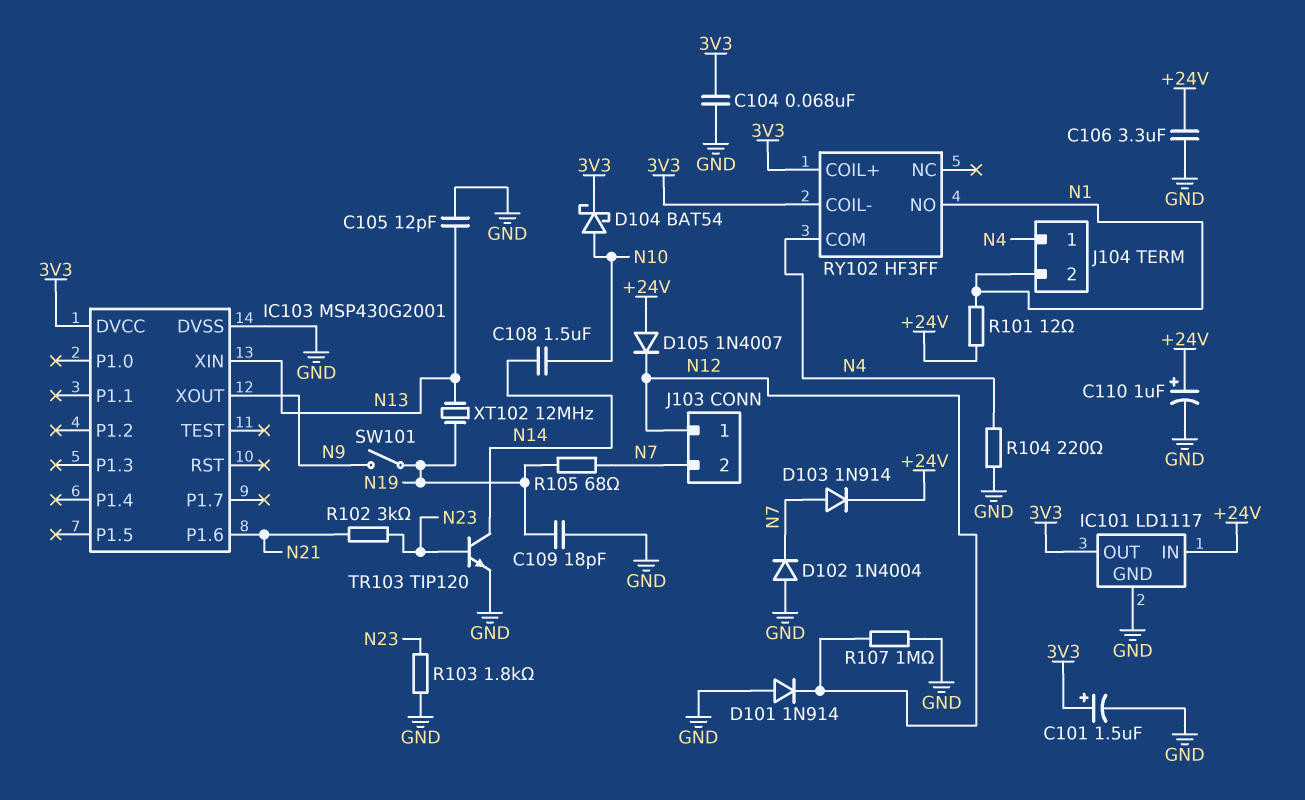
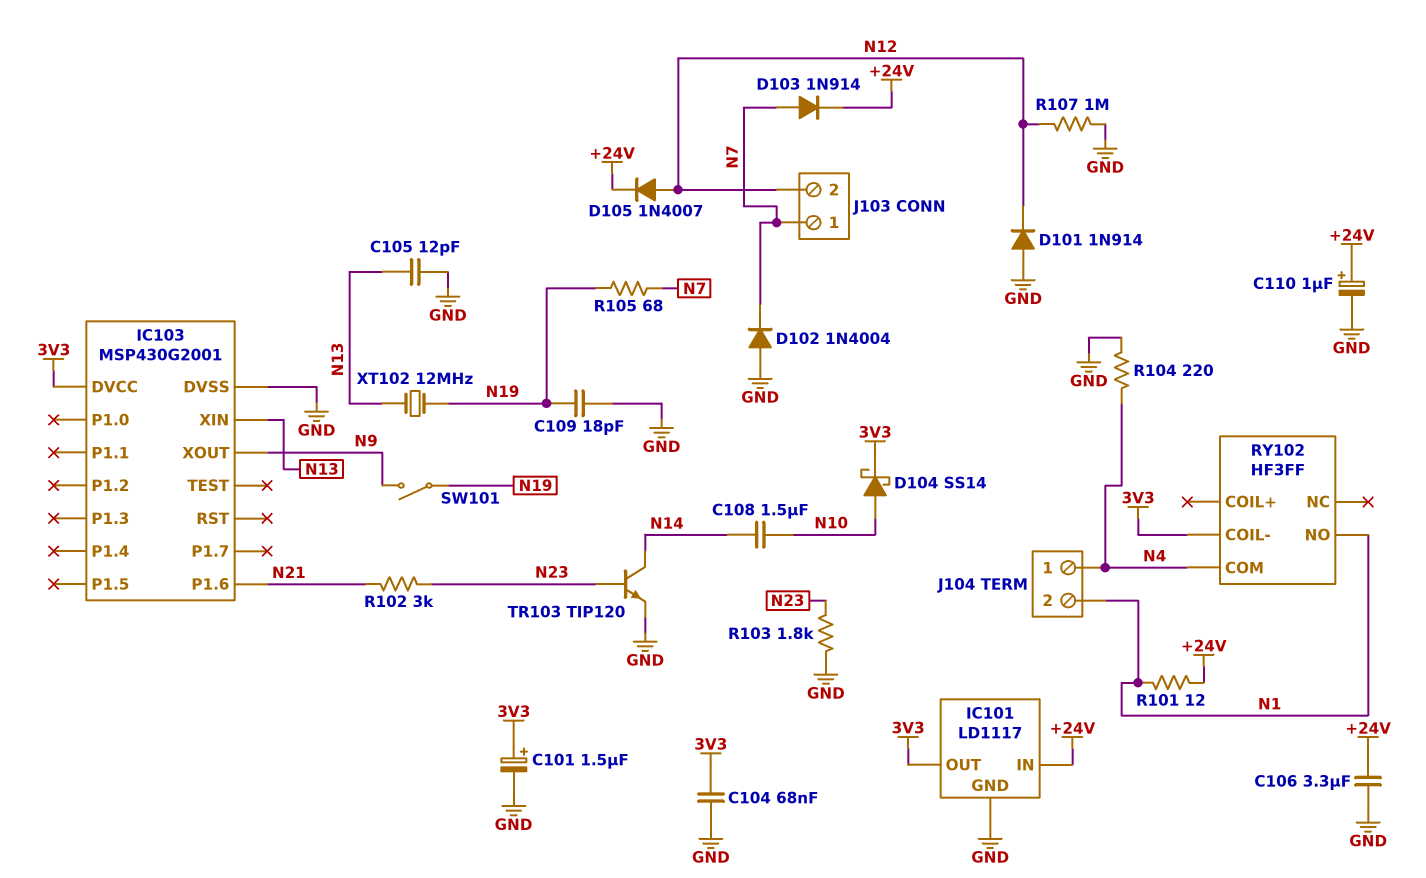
D104: schottky BAT54 (A N10, K 3V3) -> schottky SS14 (A N10, K 3V3)
D105: diode 1N4007 (A +24V, K N12) -> diode 1N4007 (A N12, K +24V)
J103 pin 1: N12 -> N7
J103 pin 2: N7 -> N12
RY102 pin COIL+: 3V3 -> none

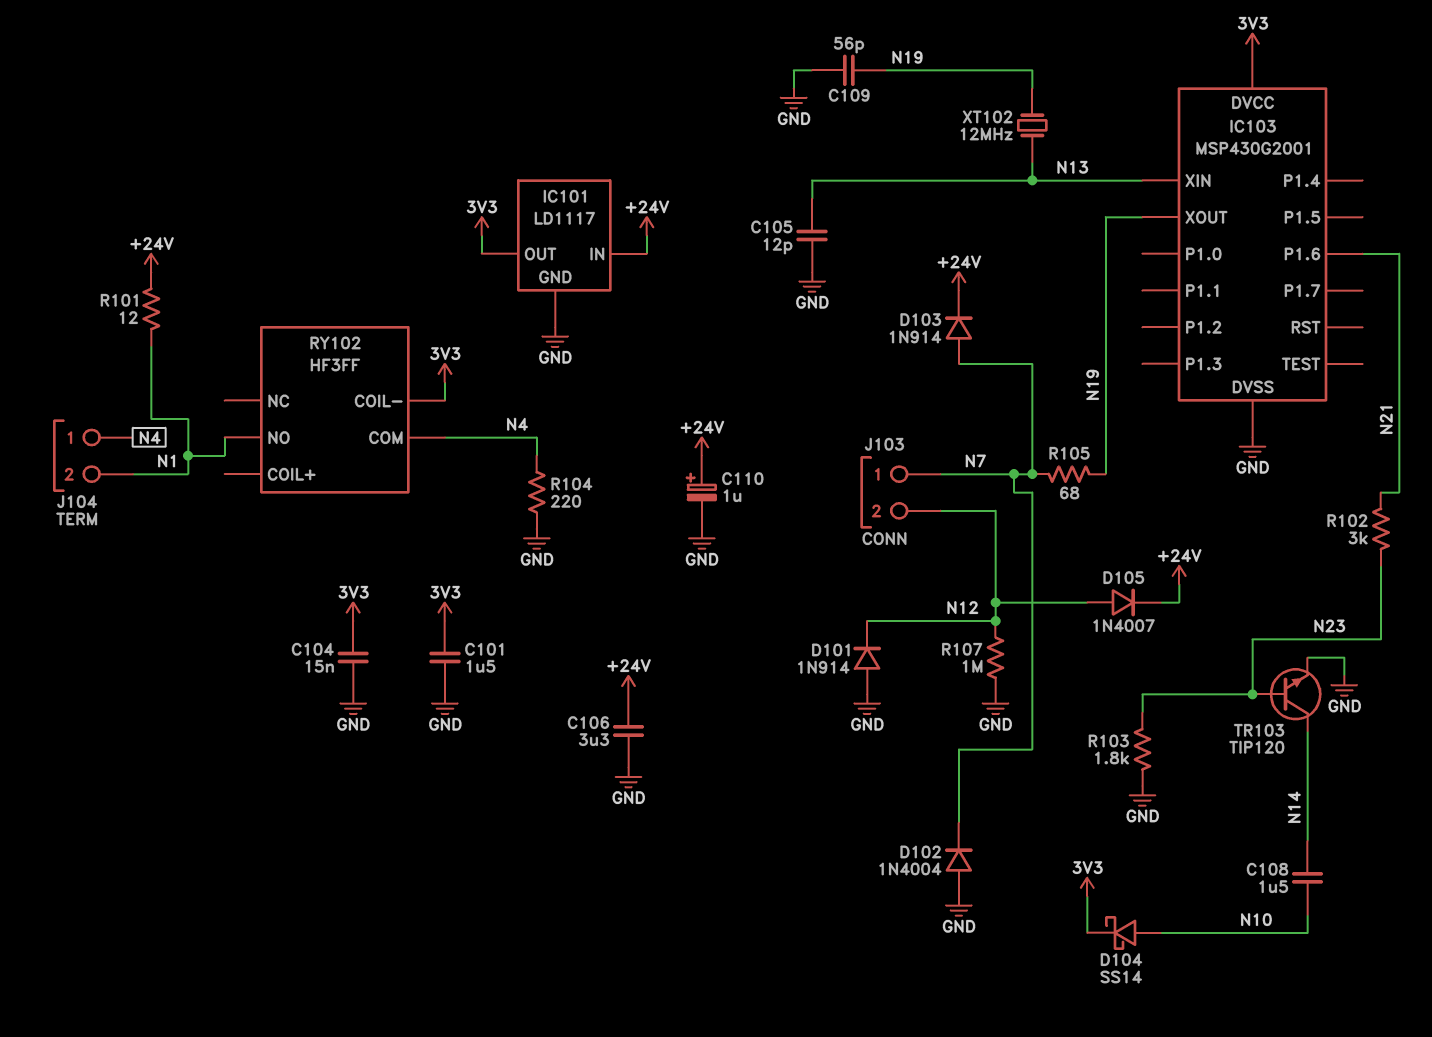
C101: 1.5uF (plus 3V3, minus GND) -> 1.5uF (3V3, GND)
C104: 68nF (3V3, GND) -> 15nF (3V3, GND)
C109: 18pF (GND, N19) -> 56pF (GND, N19)
IC103 pin XOUT: N9 -> N19
SW101: switch (N9, N19) -> none

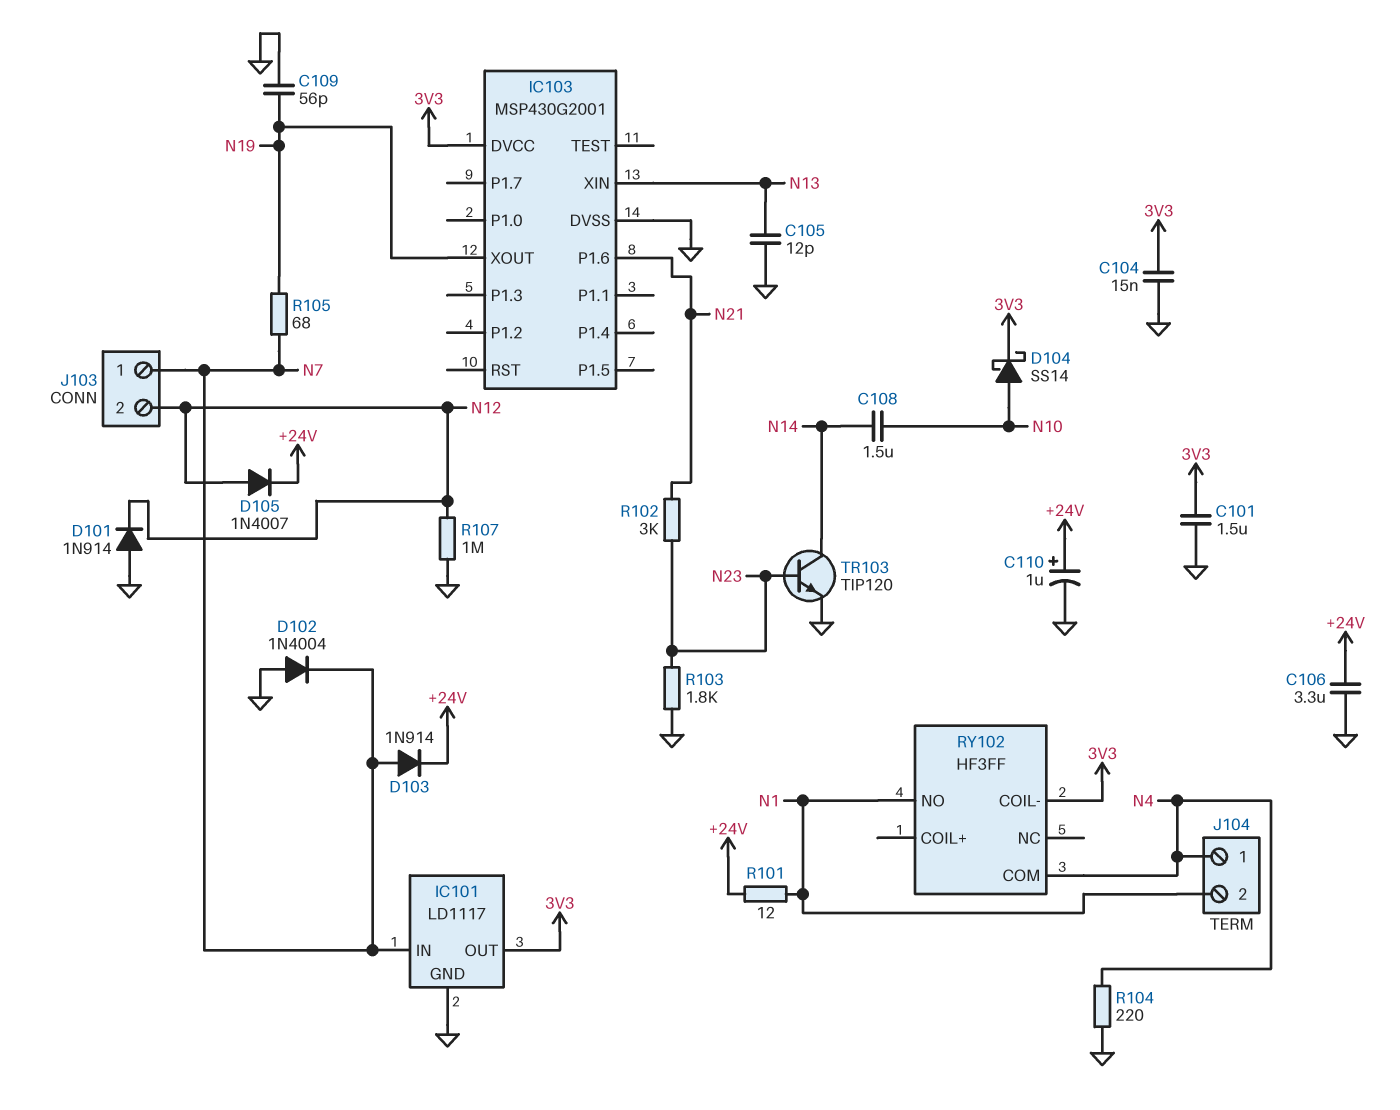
IC101 pin IN: +24V -> N7
XT102: 12MHz (N13, N19) -> none

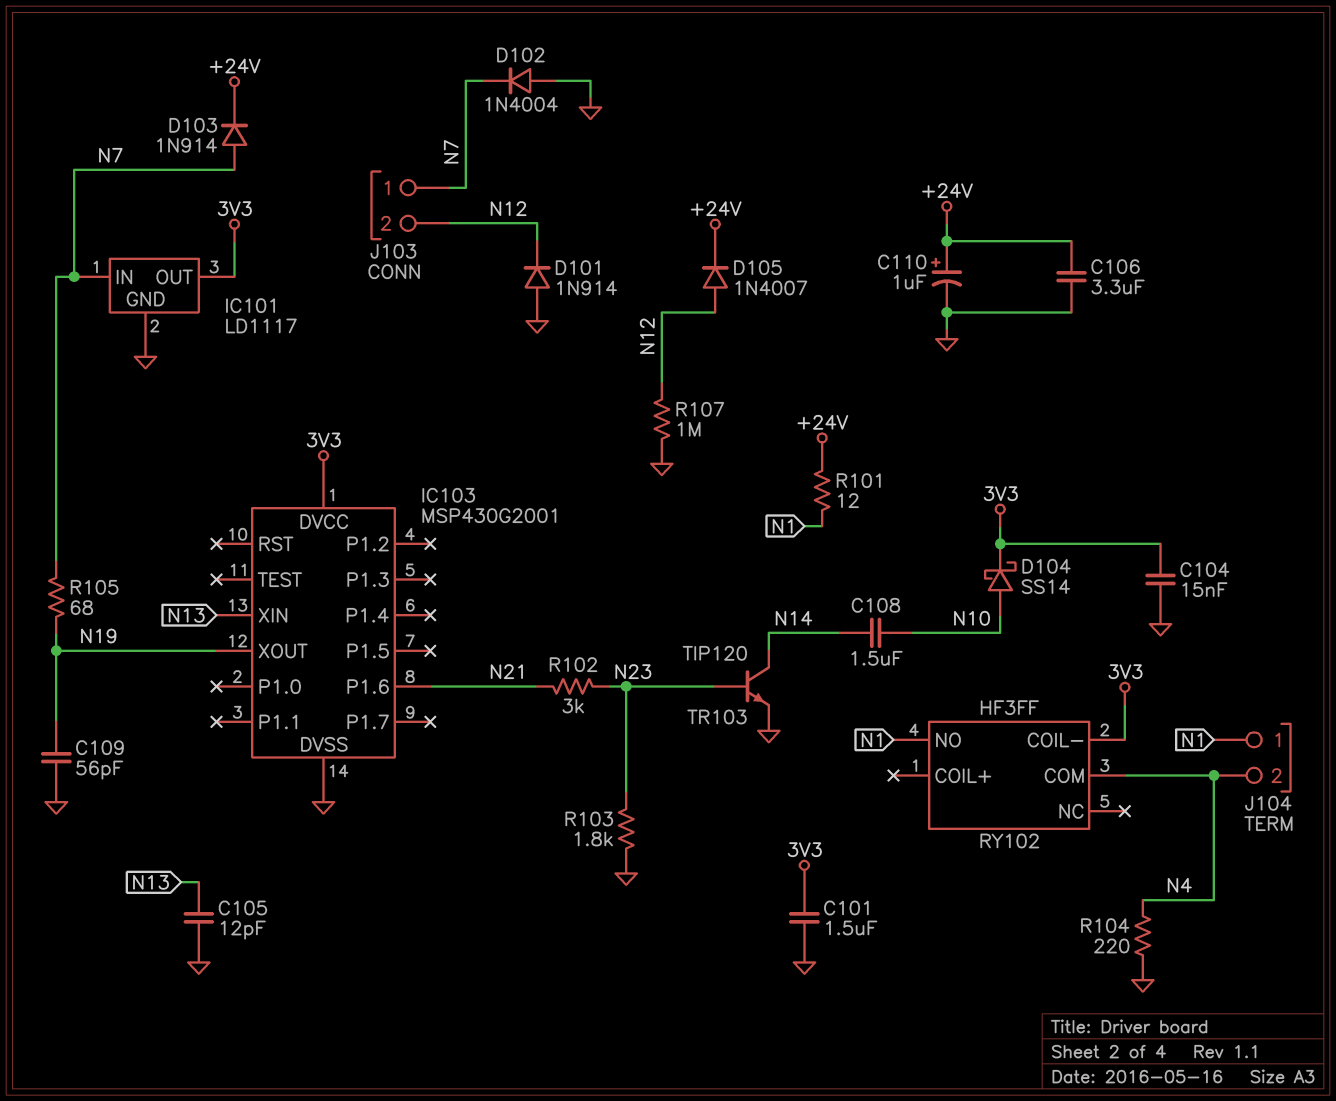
J104 pin 1: N4 -> N1
J104 pin 2: N1 -> N4

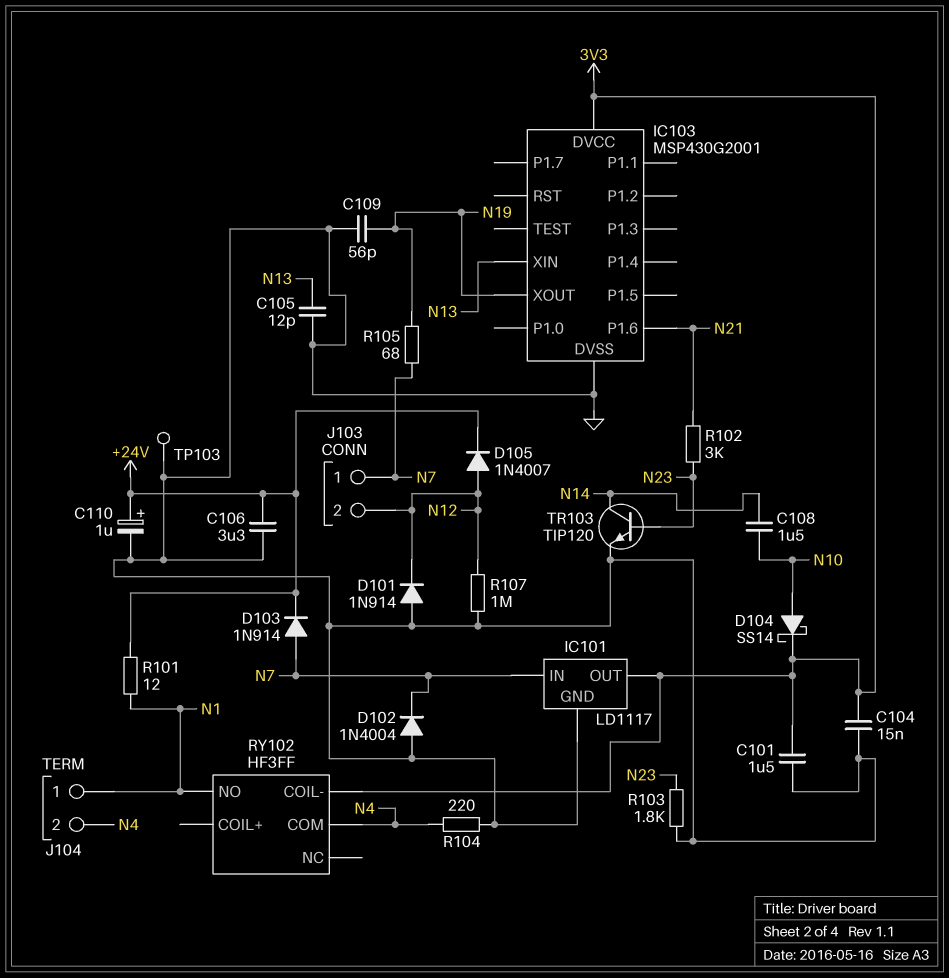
TP103: none -> test point (GND)

